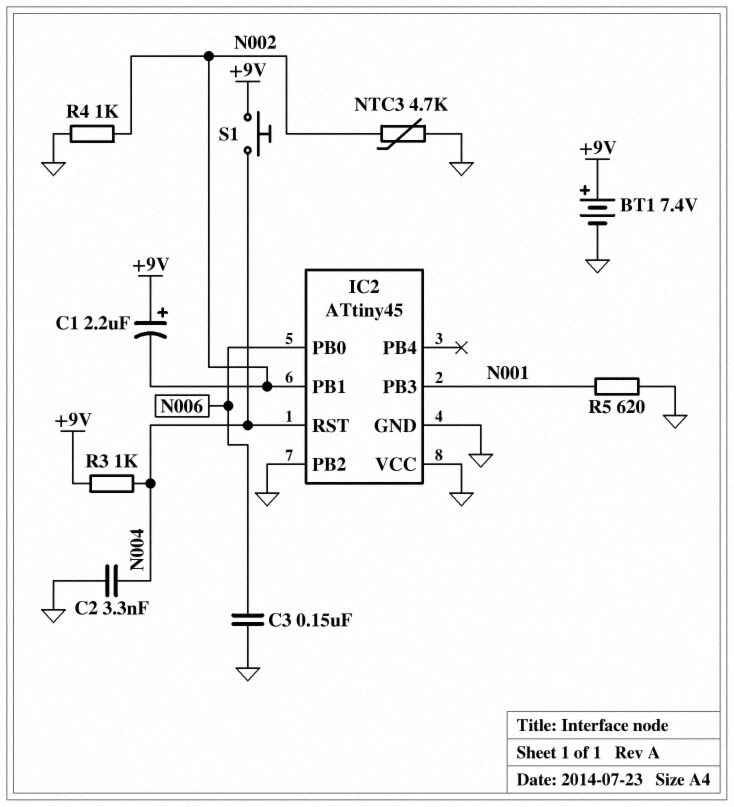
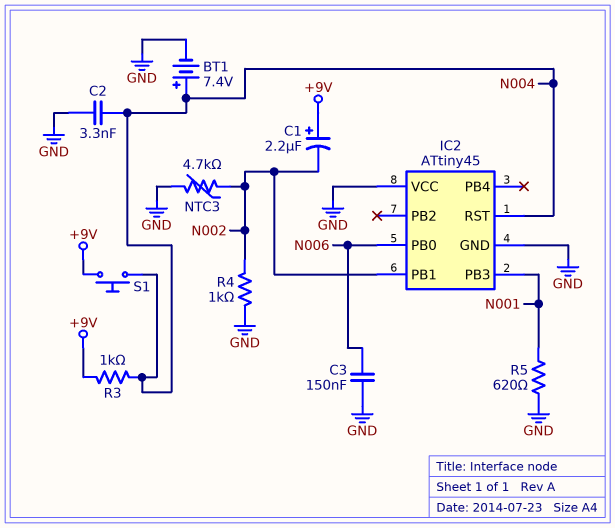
BT1: 7.4V (plus +9V, minus GND) -> 7.4V (plus N004, minus GND)
IC2 pin PB2: GND -> none

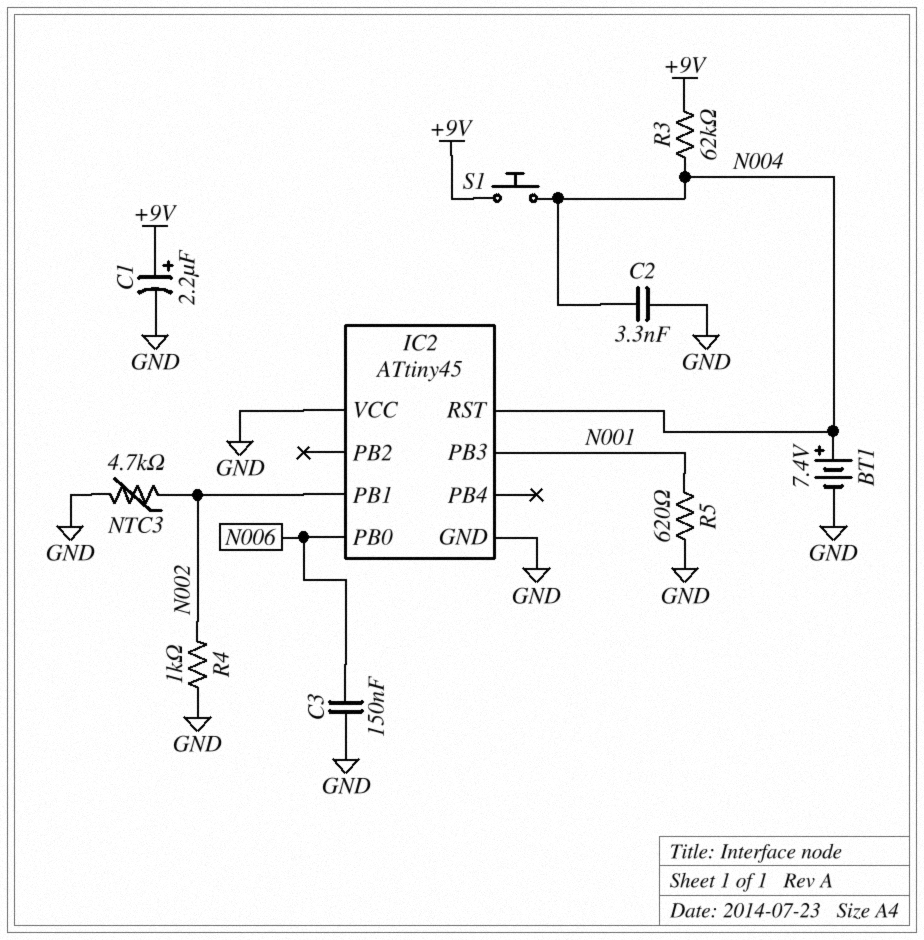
C1: 2.2uF (plus +9V, minus N002) -> 2.2uF (plus +9V, minus GND)
R3: 1k (+9V, N004) -> 62k (+9V, N004)

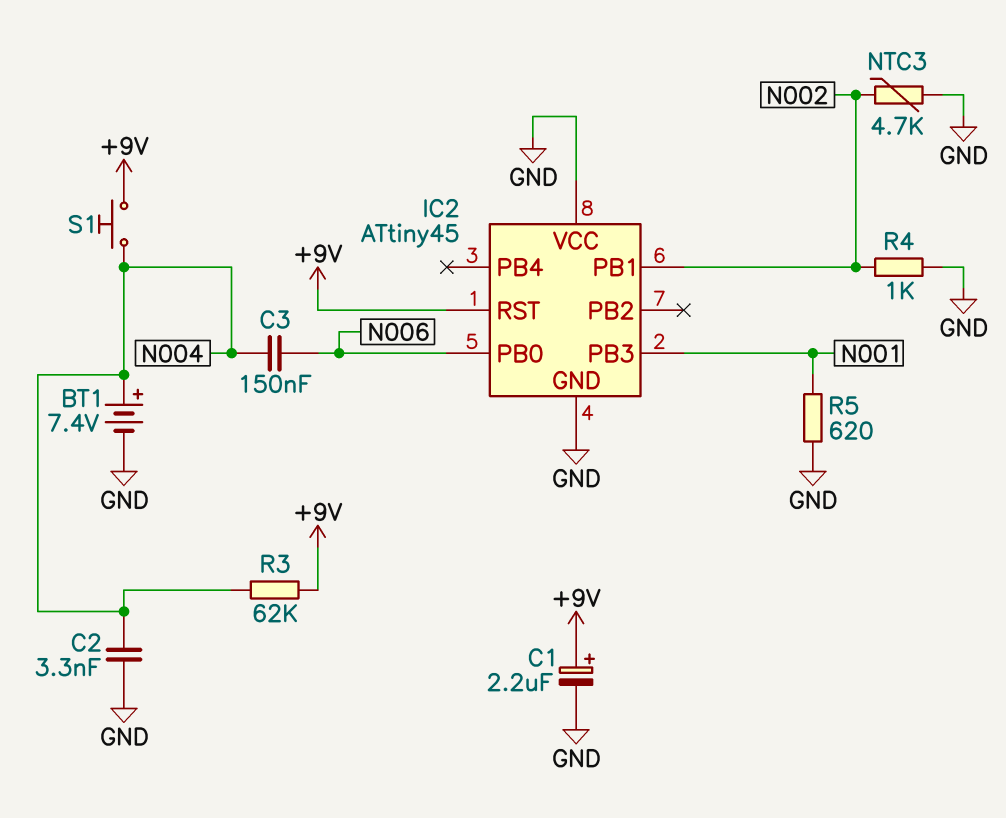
C3: 150nF (GND, N006) -> 150nF (N004, N006)
IC2 pin RST: N004 -> +9V

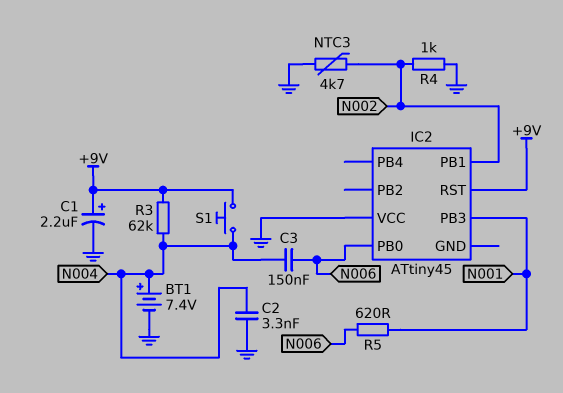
IC2 pin GND: GND -> none
R5: 620 (GND, N001) -> 620 (N001, N006)

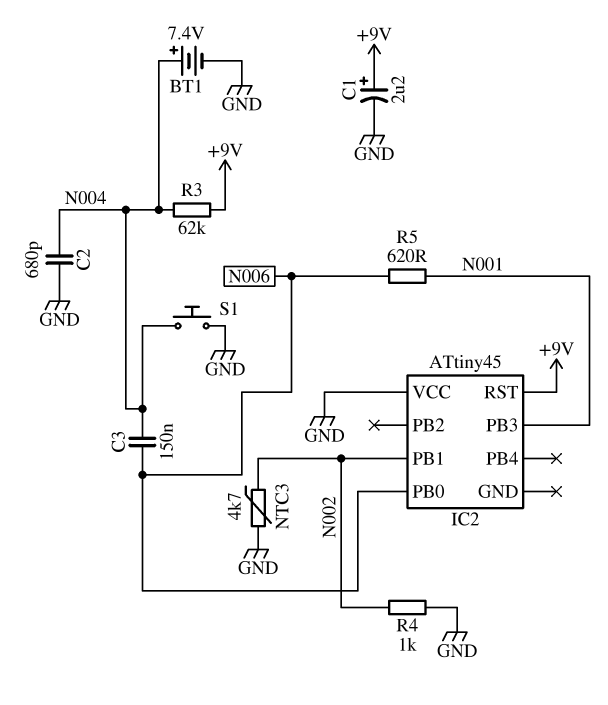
C2: 3.3nF (GND, N004) -> 680pF (GND, N004)
S1: button (+9V, N004) -> button (GND, N004)

